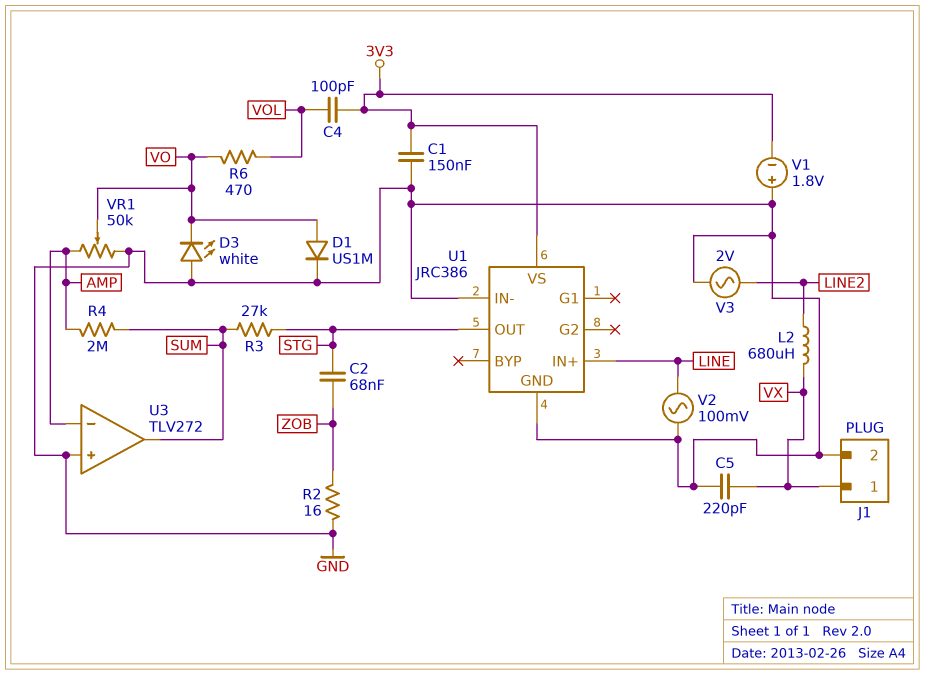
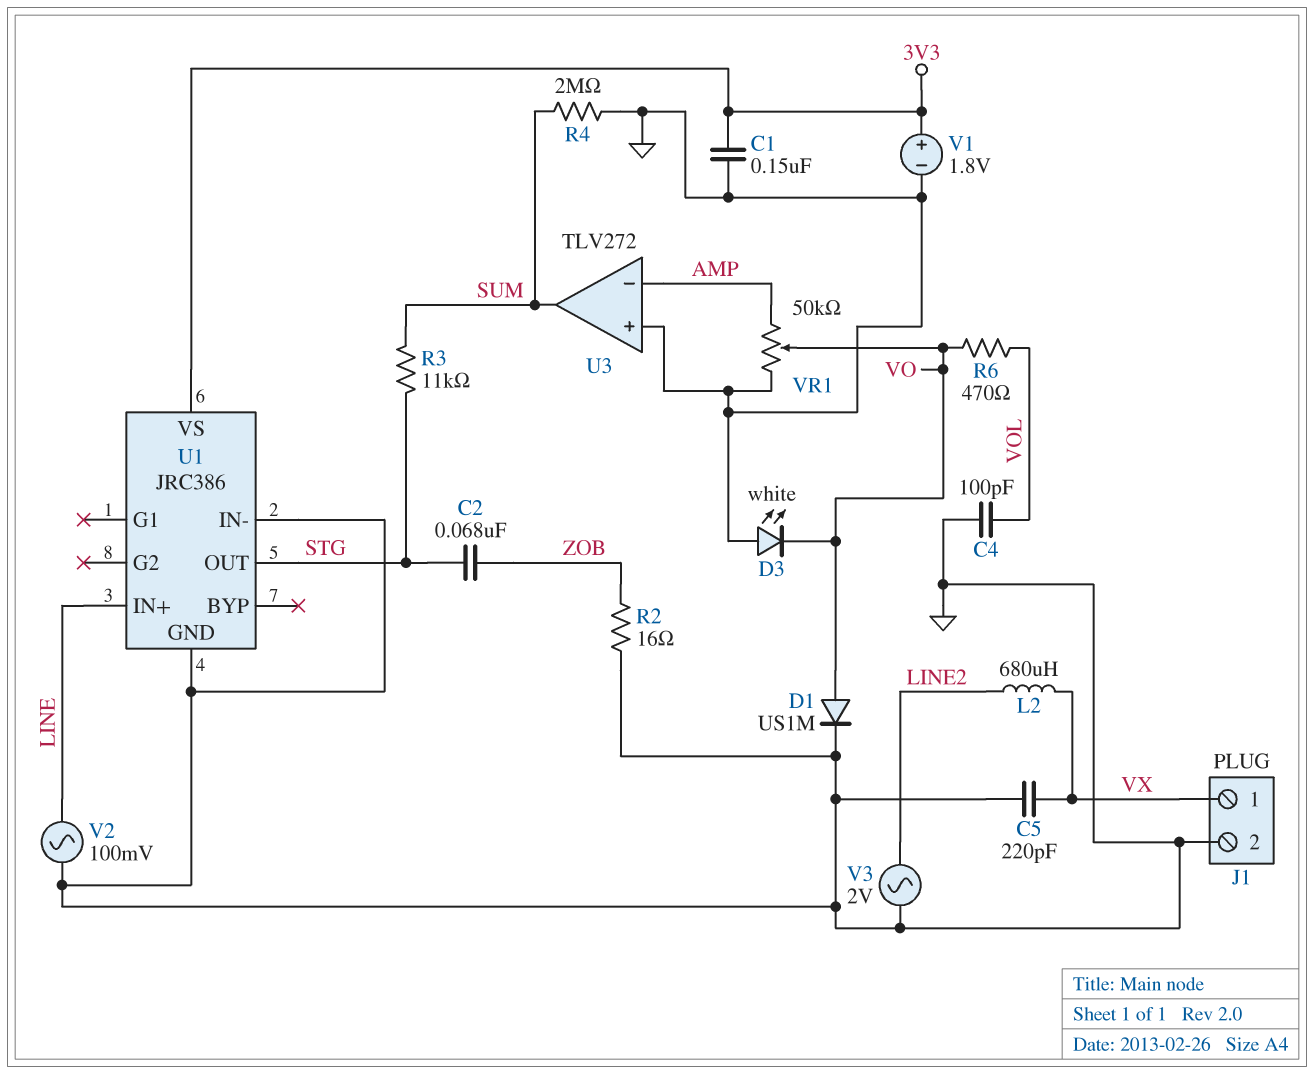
C4: 100pF (3V3, VOL) -> 100pF (GND, VOL)
R3: 27k (STG, SUM) -> 11k (STG, SUM)
R4: 2M (AMP, SUM) -> 2M (GND, SUM)
V1: 1.8V (plus GND, minus 3V3) -> 1.8V (plus 3V3, minus GND)

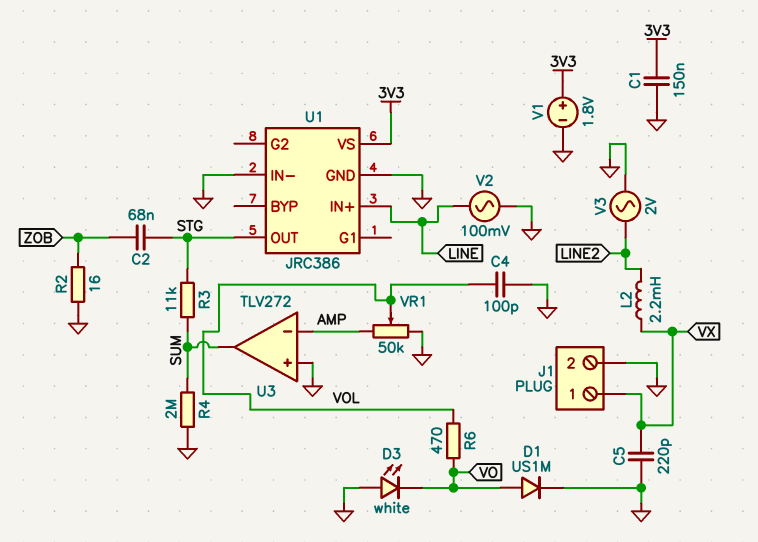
L2: 680uH (LINE2, VX) -> 2.2mH (LINE2, VX)
VR1: 50k (AMP, GND, wiper VO) -> 50k (AMP, GND, wiper VOL)

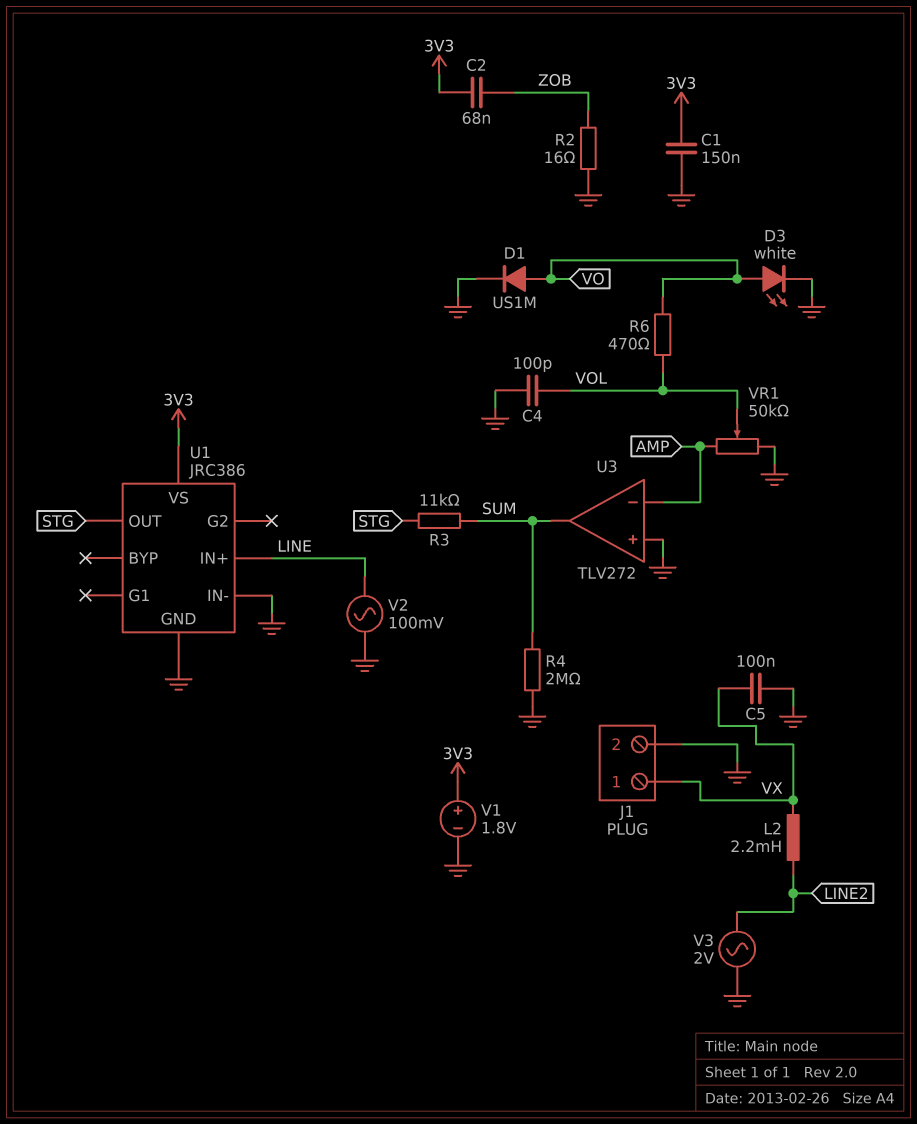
C2: 68nF (STG, ZOB) -> 68nF (3V3, ZOB)
C5: 220pF (GND, VX) -> 100nF (GND, VX)
D3: LED white (A GND, K VO) -> LED white (A VO, K GND)

